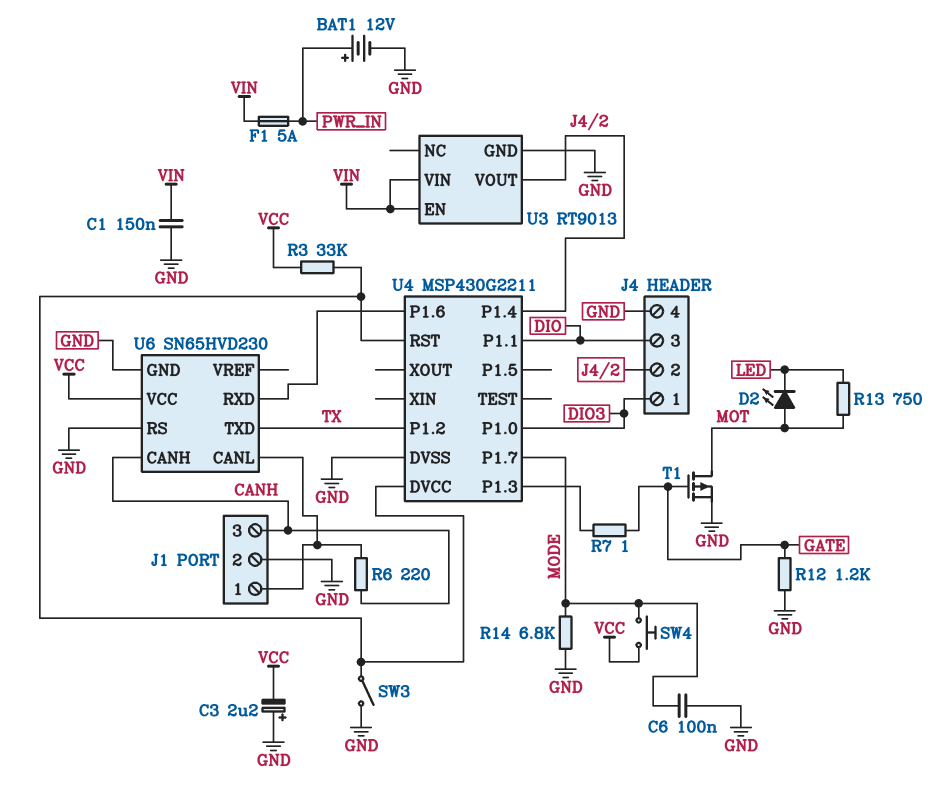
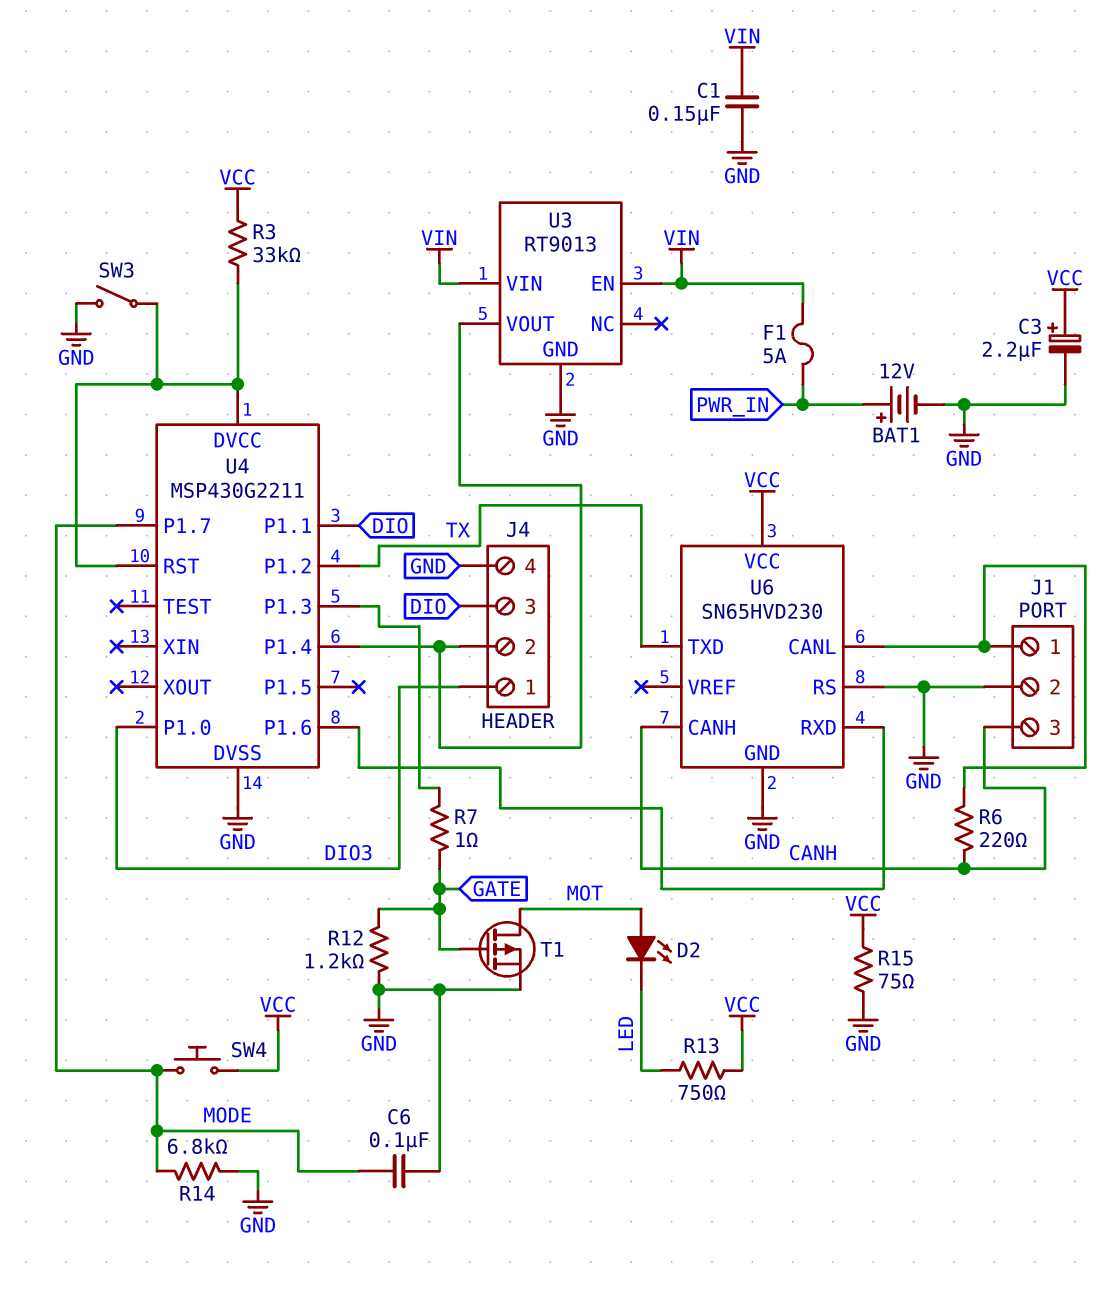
C3: 2.2uF (plus GND, minus VCC) -> 2.2uF (plus VCC, minus GND)
R13: 750 (LED, MOT) -> 750 (LED, VCC)
R15: none -> 75 (GND, VCC)

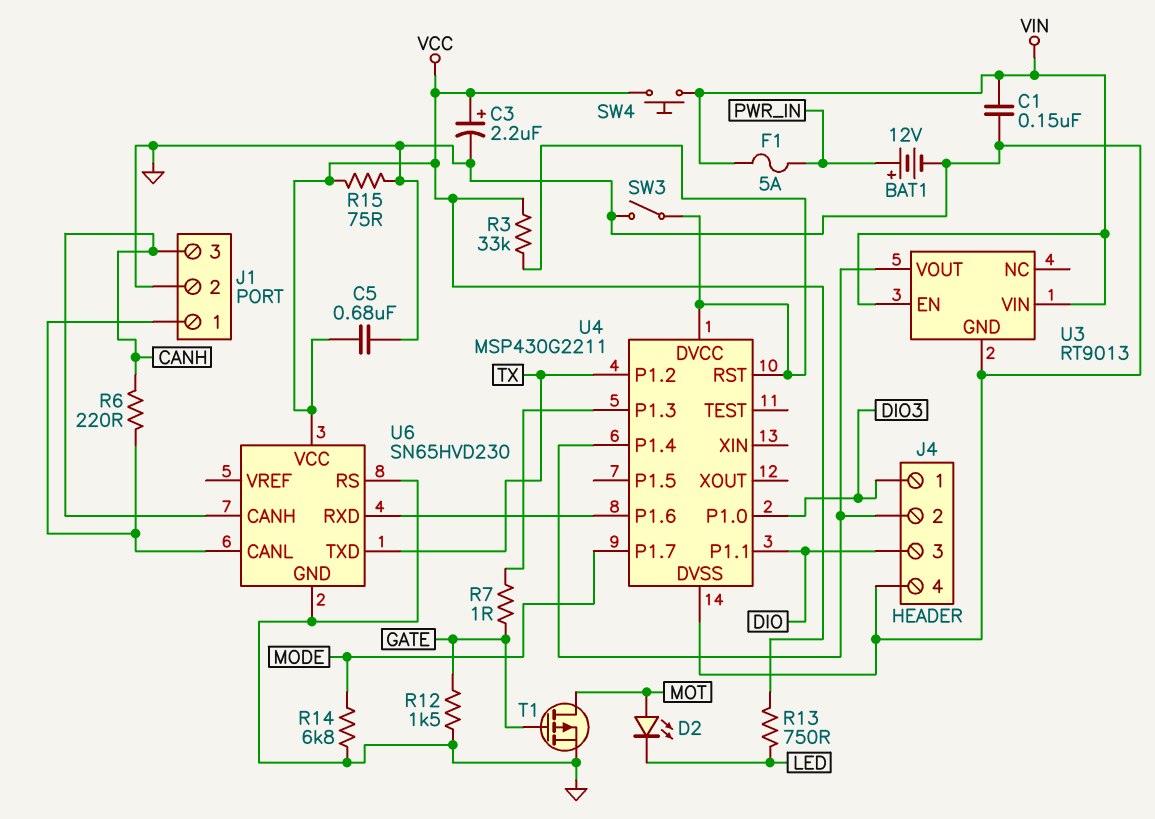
C5: none -> 680nF (GND, VCC)
C6: 100nF (GND, MODE) -> none
R12: 1.2k (GATE, GND) -> 1.5k (GATE, GND)
SW4: button (MODE, VCC) -> button (VCC, VIN)

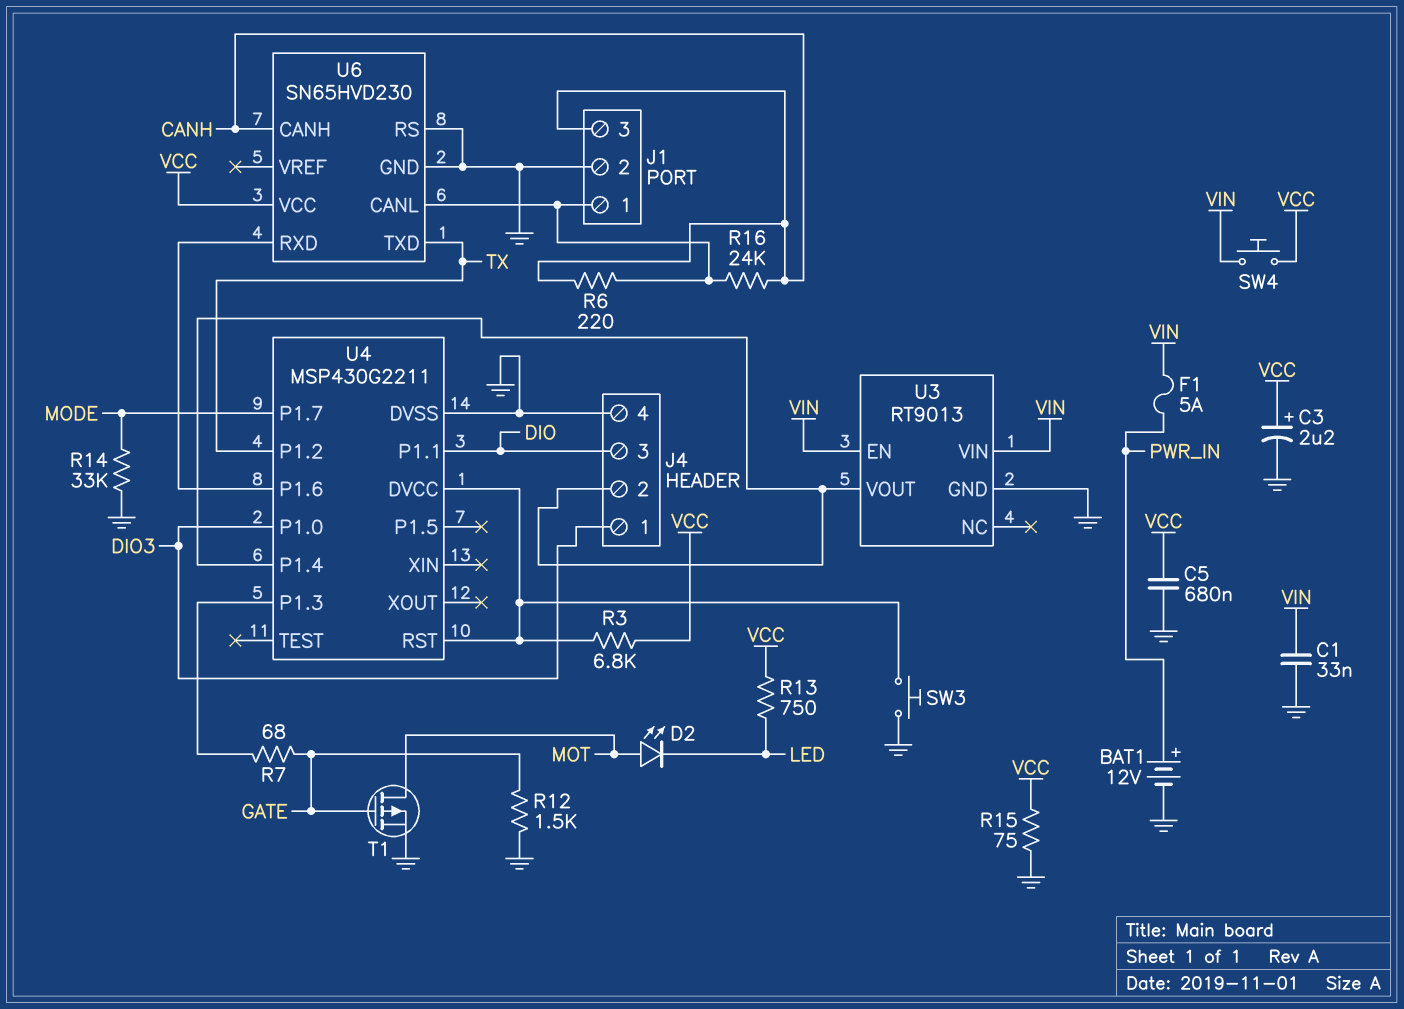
C1: 150nF (GND, VIN) -> 33nF (GND, VIN)
R3: 33k (U4/DVCC, VCC) -> 6.8k (U4/DVCC, VCC)
R7: 1 (GATE, U4/P1.3) -> 68 (GATE, U4/P1.3)
R14: 6.8k (GND, MODE) -> 33k (GND, MODE)
R16: none -> 24k (CANH, J1/1)
SW3: switch (GND, U4/DVCC) -> button (GND, U4/DVCC)

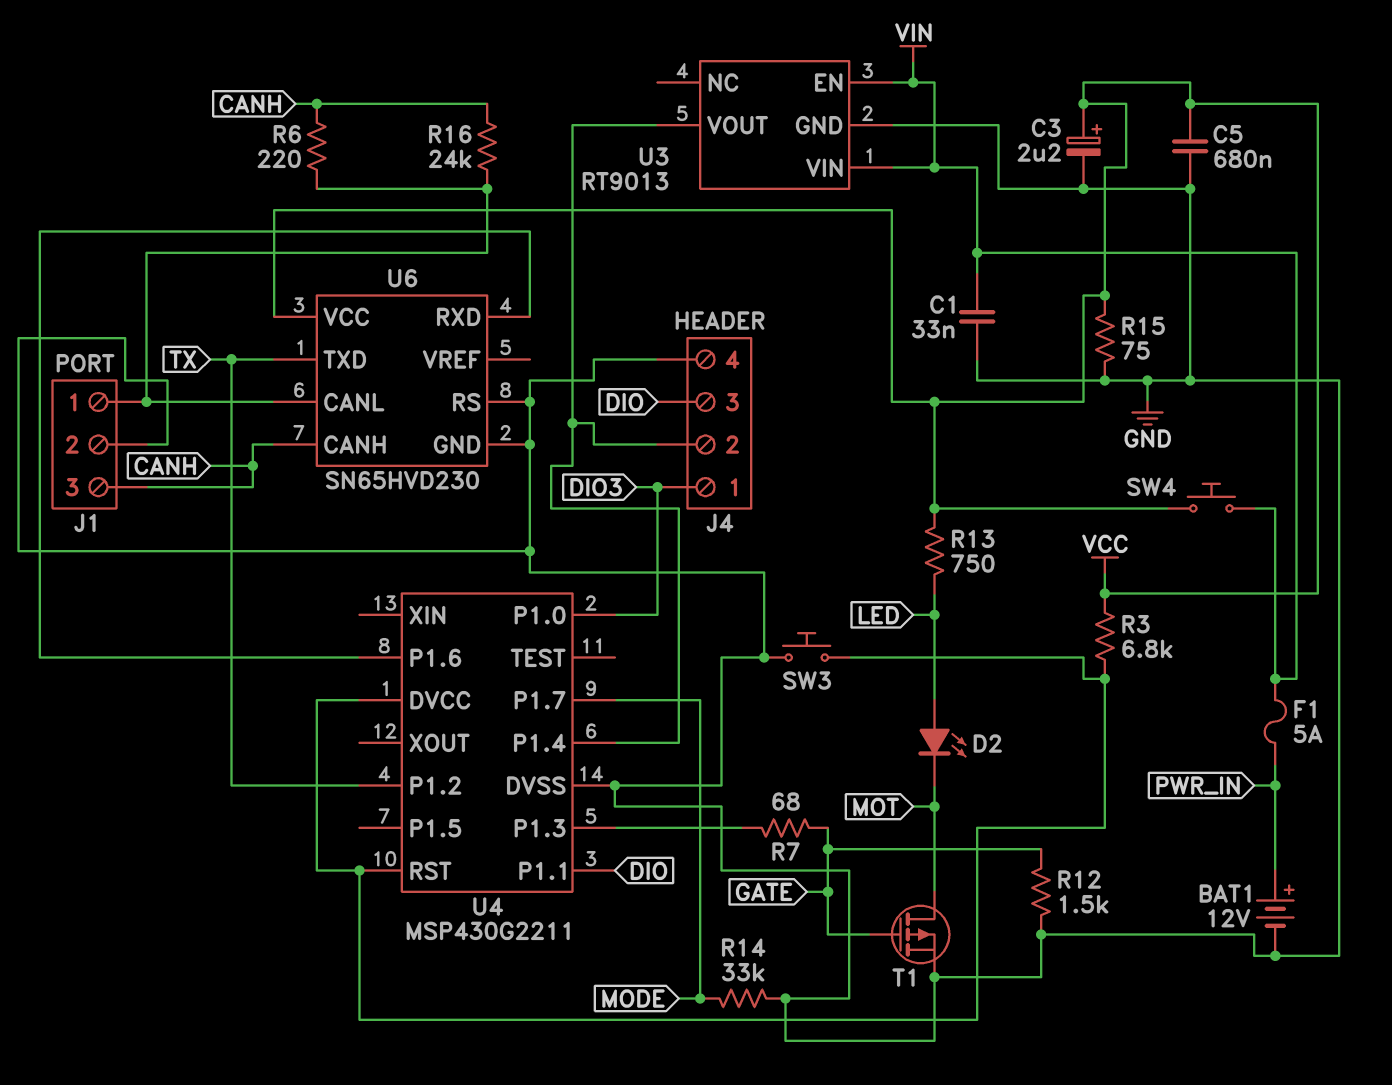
D2: LED (A MOT, K LED) -> LED (A LED, K MOT)

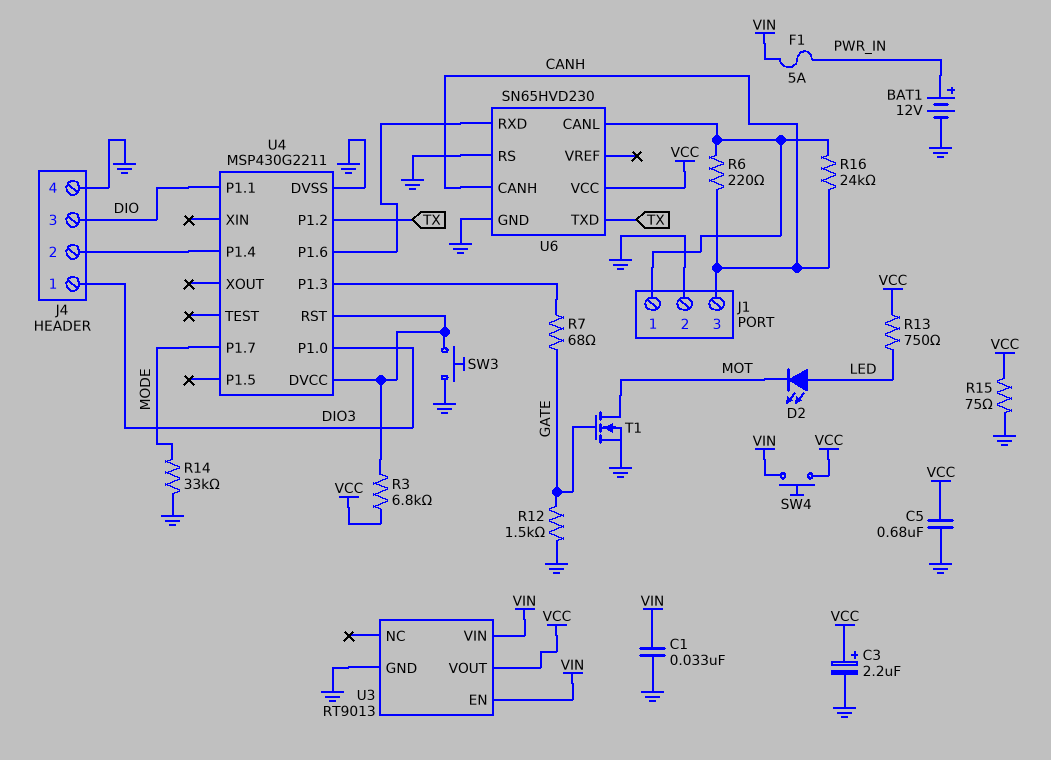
T1: PMOS (G GATE, D MOT, S GND) -> NMOS (G GATE, D MOT, S GND)
U3 pin VOUT: J4/2 -> VCC

